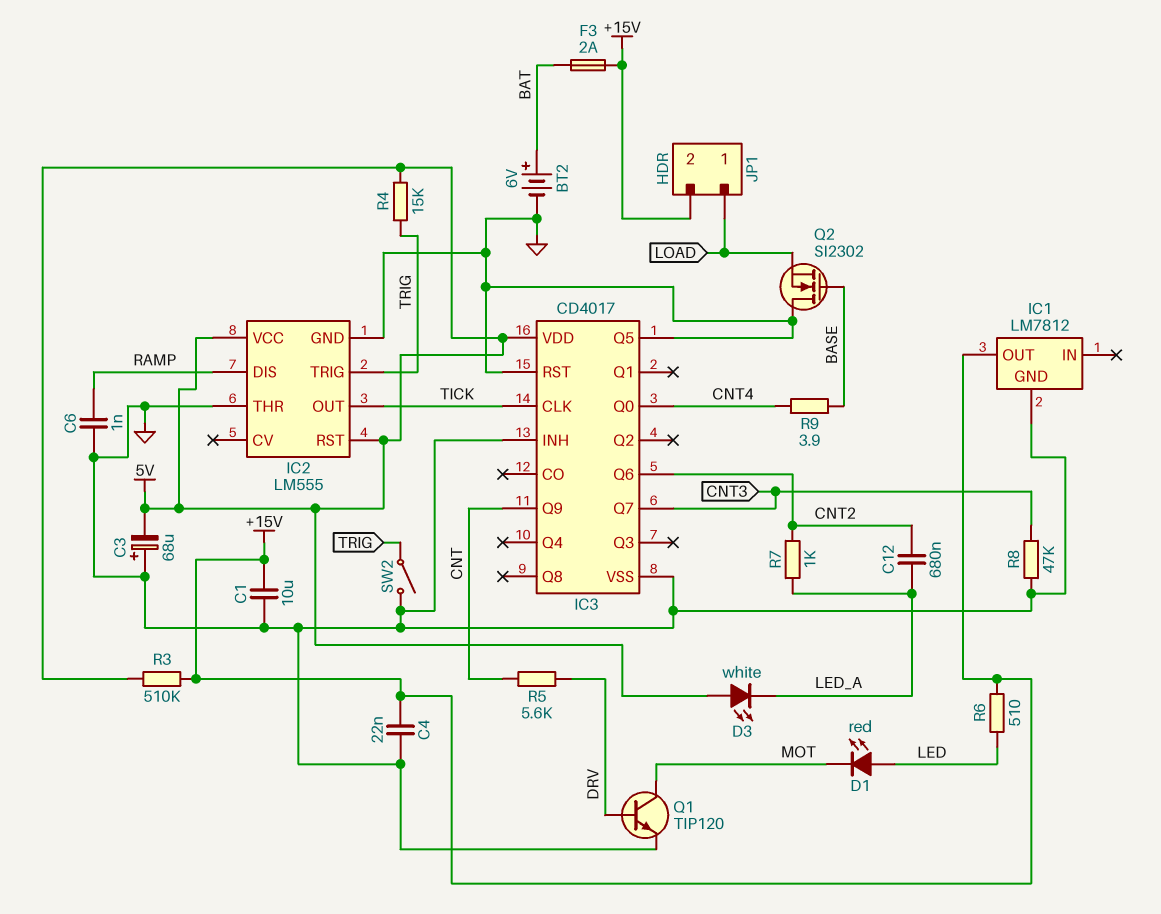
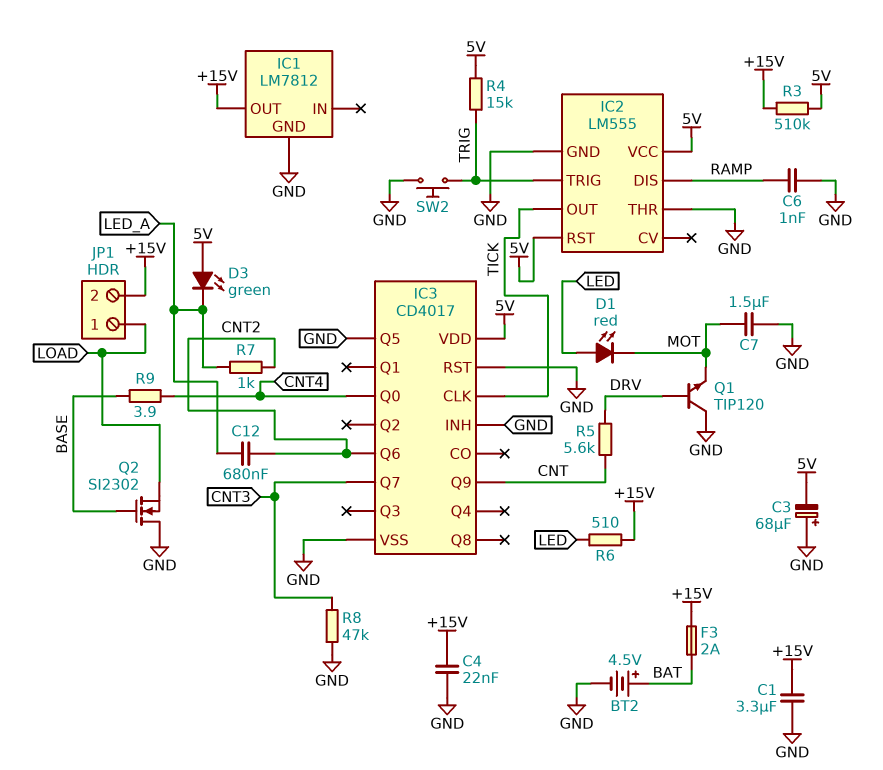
BT2: 6V (plus BAT, minus GND) -> 4.5V (plus BAT, minus GND)
C1: 10uF (+15V, GND) -> 3.3uF (+15V, GND)
C7: none -> 1.5uF (GND, MOT)
D3: LED white (A 5V, K LED_A) -> LED green (A 5V, K LED_A)
Q1: NPN TIP120 (B DRV, C MOT, E GND) -> NPN TIP120 (B DRV, C GND, E MOT)
SW2: switch (GND, TRIG) -> button (GND, TRIG)

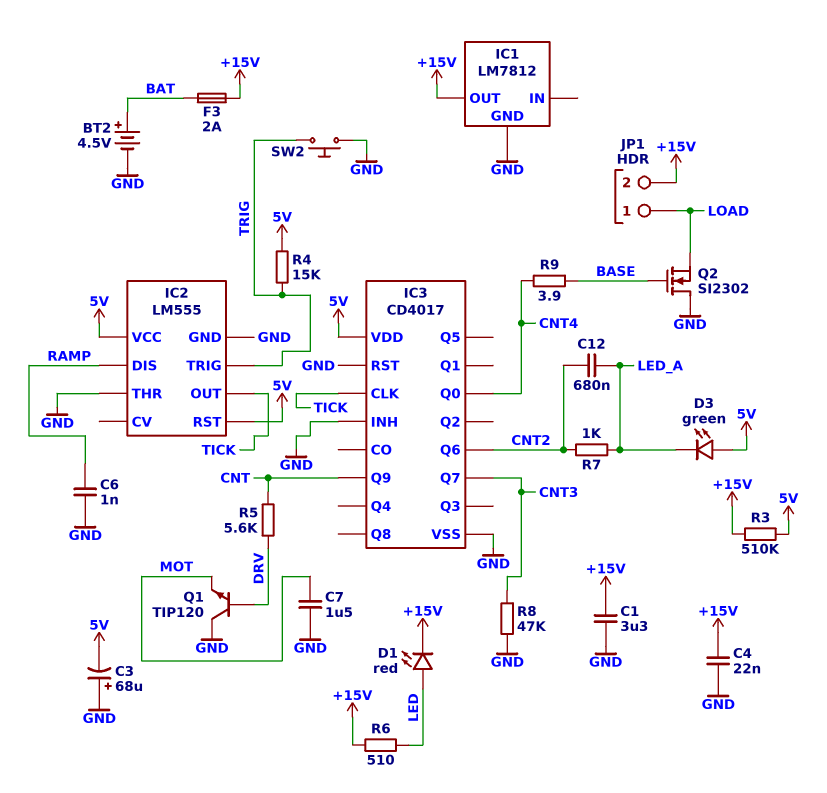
D1: LED red (A LED, K MOT) -> LED red (A LED, K +15V)
IC3 pin Q5: GND -> none

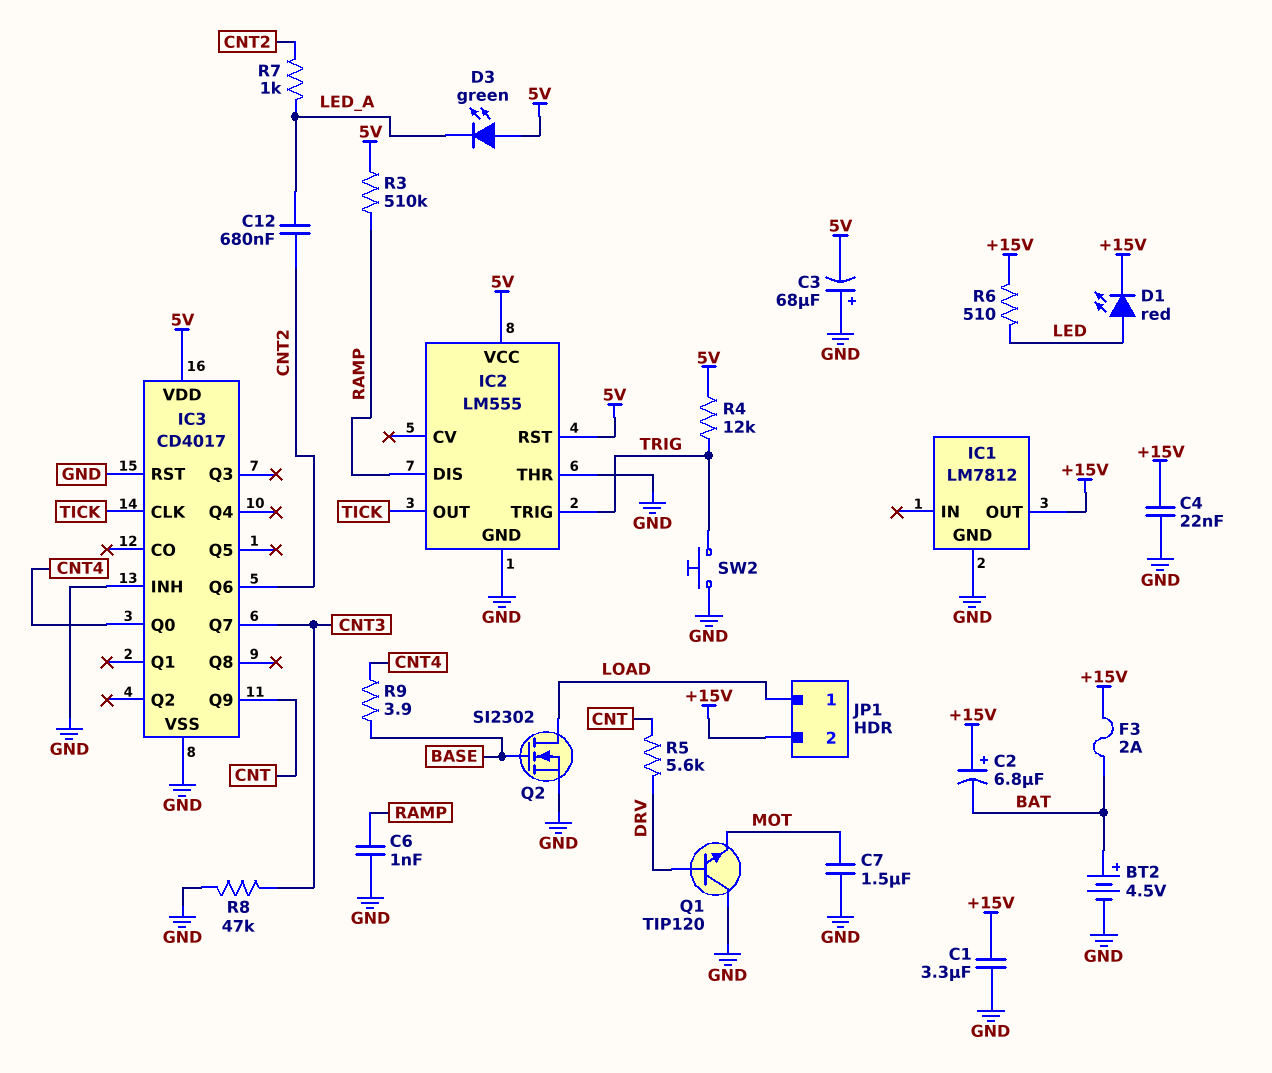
C2: none -> 6.8uF (plus +15V, minus BAT)
Q2: NMOS SI2302 (G BASE, D GND, S LOAD) -> NMOS SI2302 (G BASE, D LOAD, S GND)
R3: 510k (+15V, 5V) -> 510k (5V, RAMP)
R4: 15k (5V, TRIG) -> 12k (5V, TRIG)

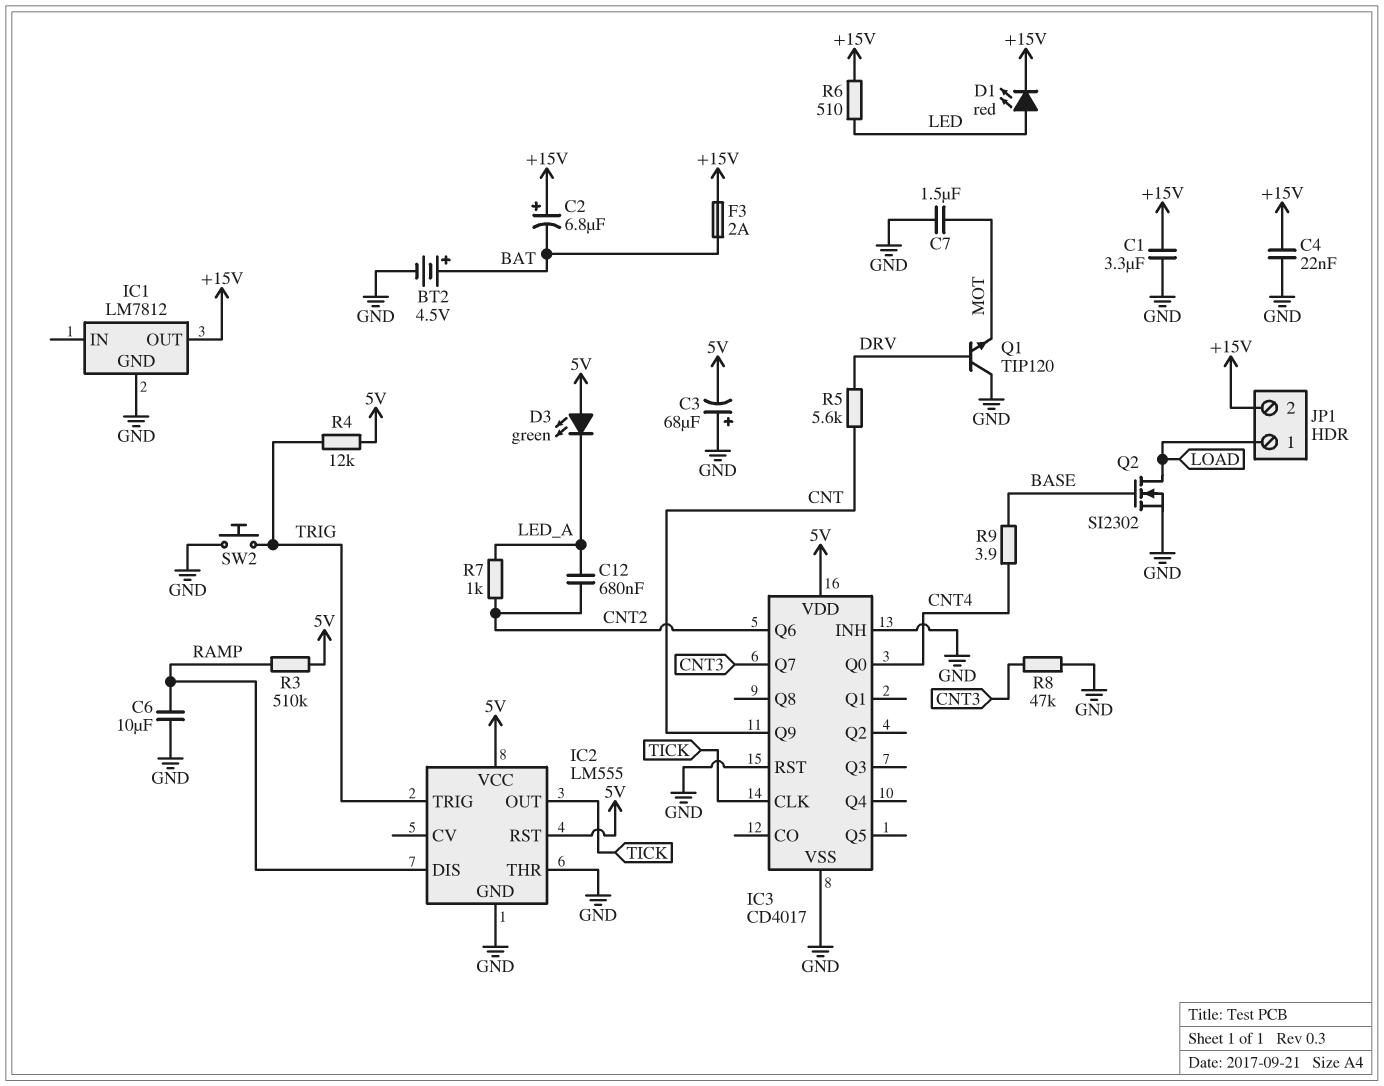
C6: 1nF (GND, RAMP) -> 10uF (GND, RAMP)

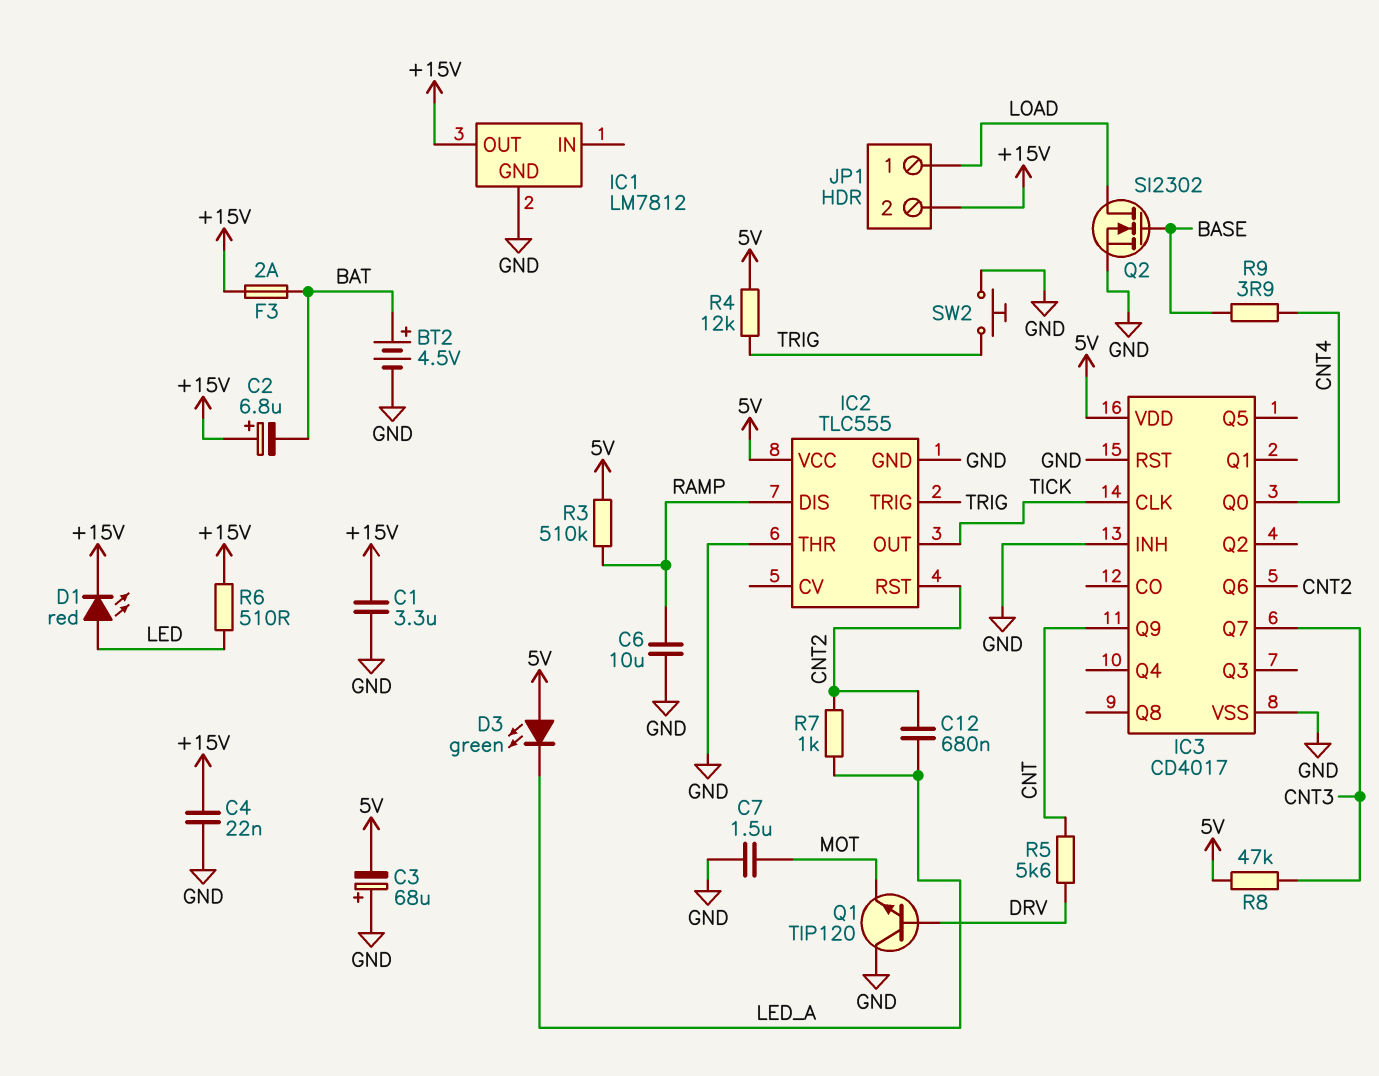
IC2: LM555 -> TLC555
IC2 pin RST: 5V -> CNT2
R8: 47k (CNT3, GND) -> 47k (5V, CNT3)

